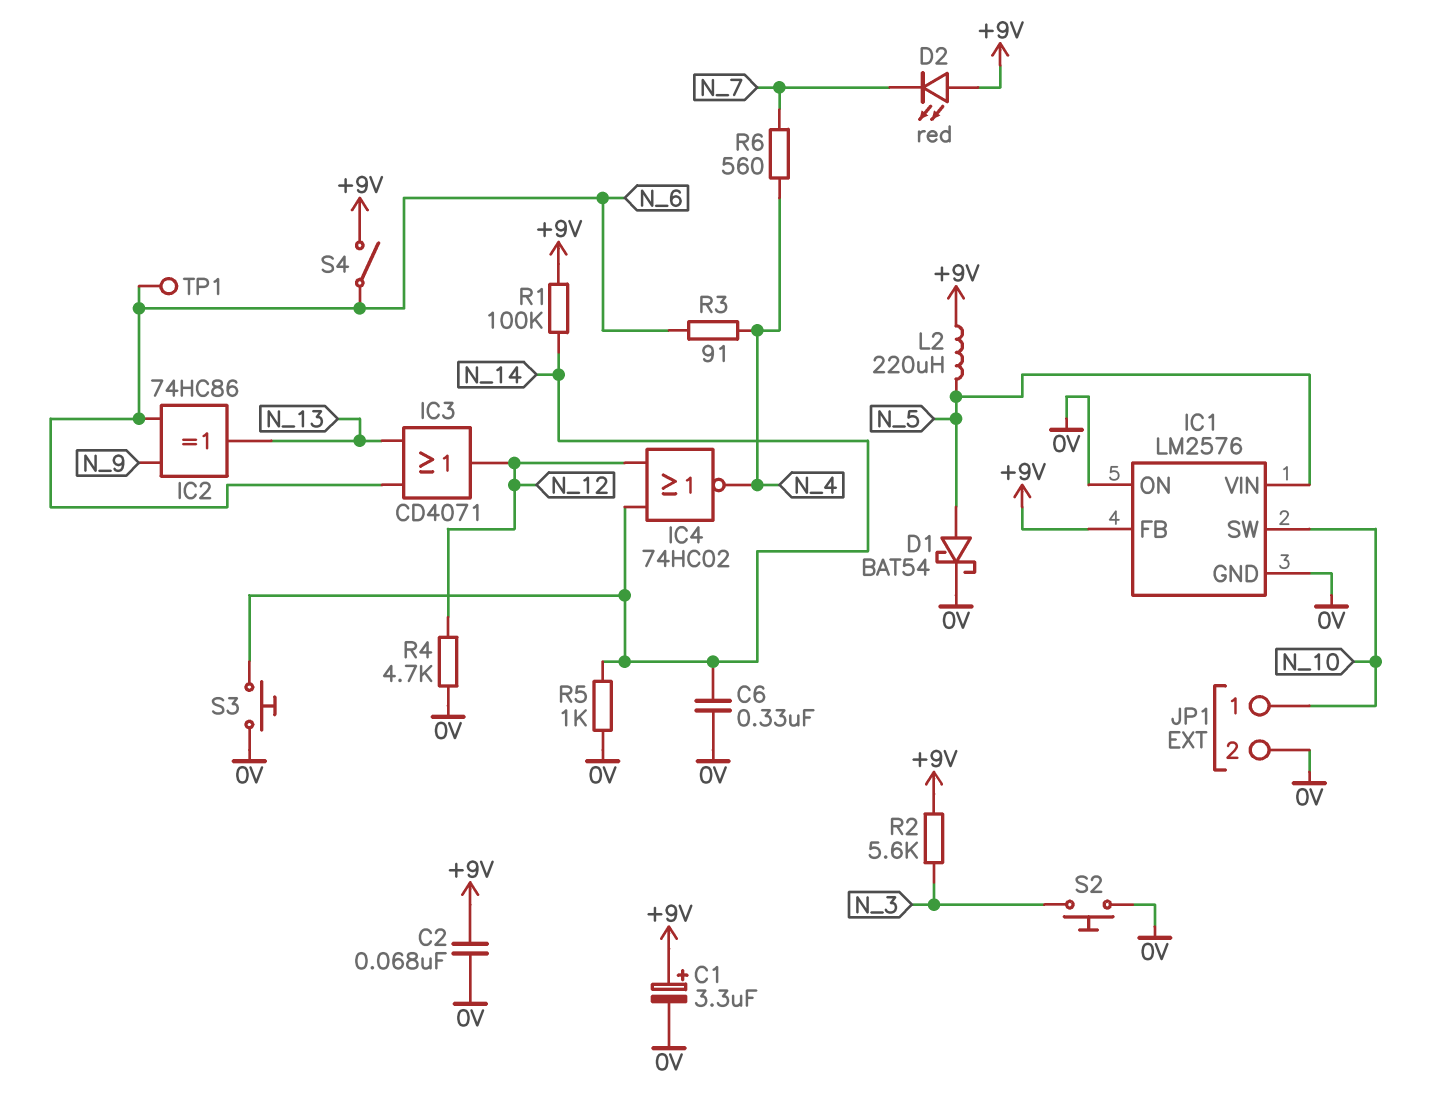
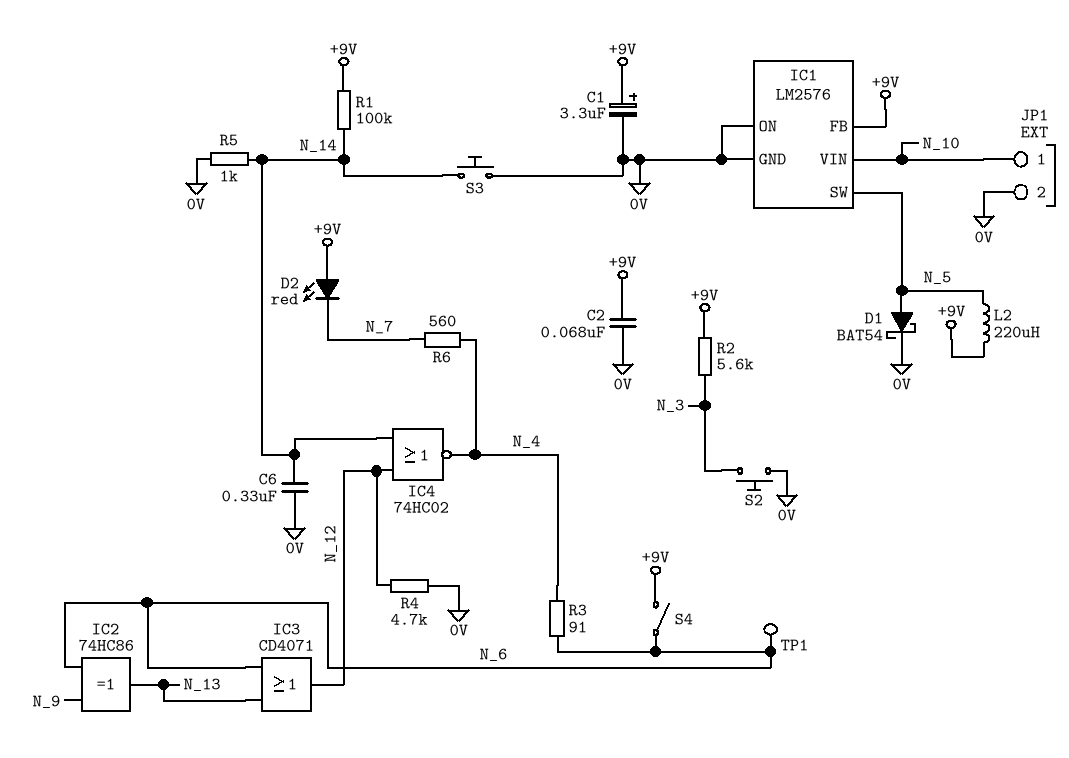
IC1 pin SW: N_10 -> N_5
IC1 pin VIN: N_5 -> N_10

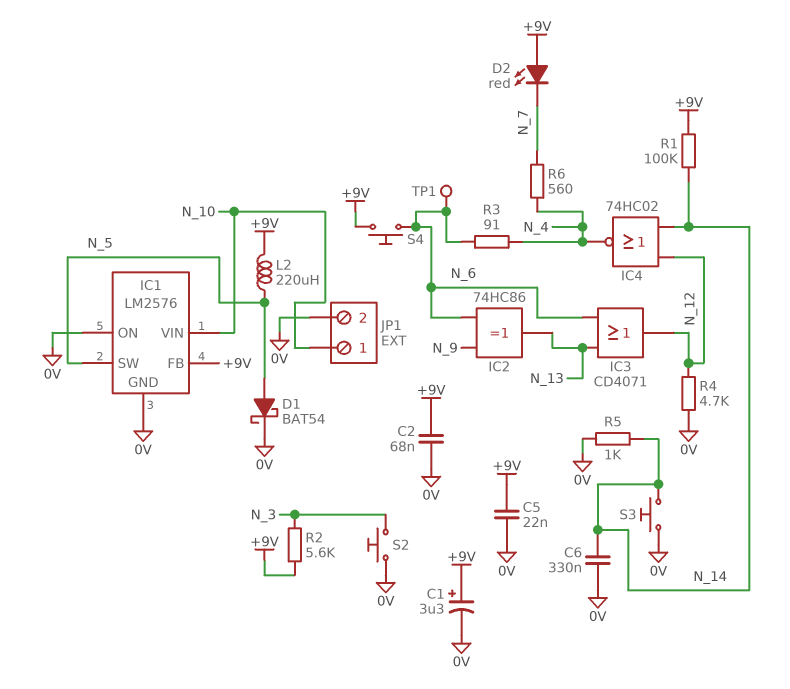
C5: none -> 22nF (+9V, 0V)
S4: switch (+9V, N_6) -> button (+9V, N_6)

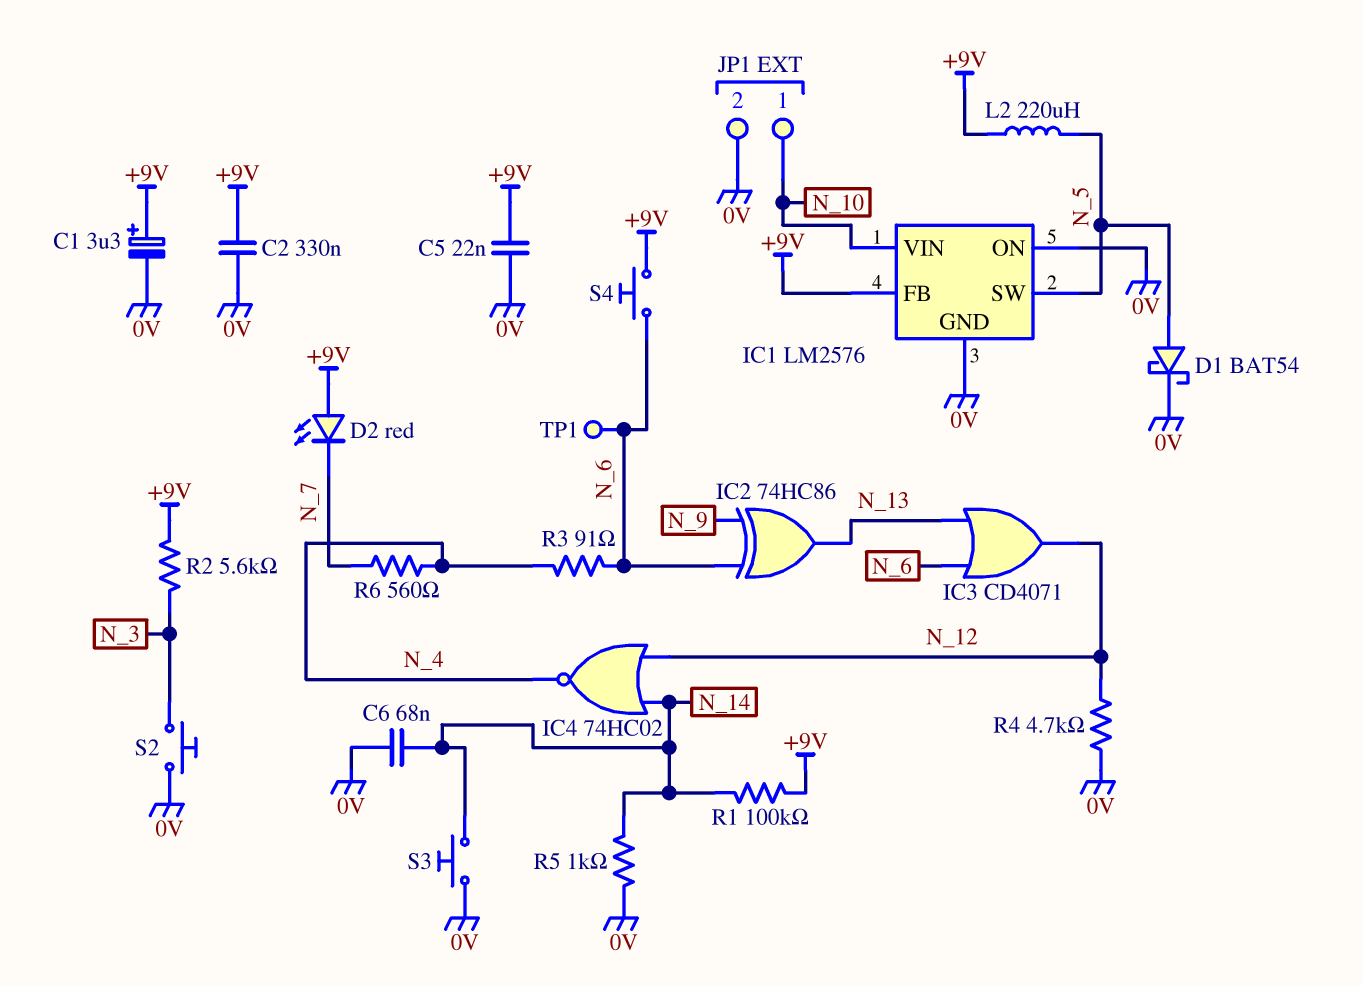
C2: 68nF (+9V, 0V) -> 330nF (+9V, 0V)
C6: 330nF (0V, N_14) -> 68nF (0V, N_14)

